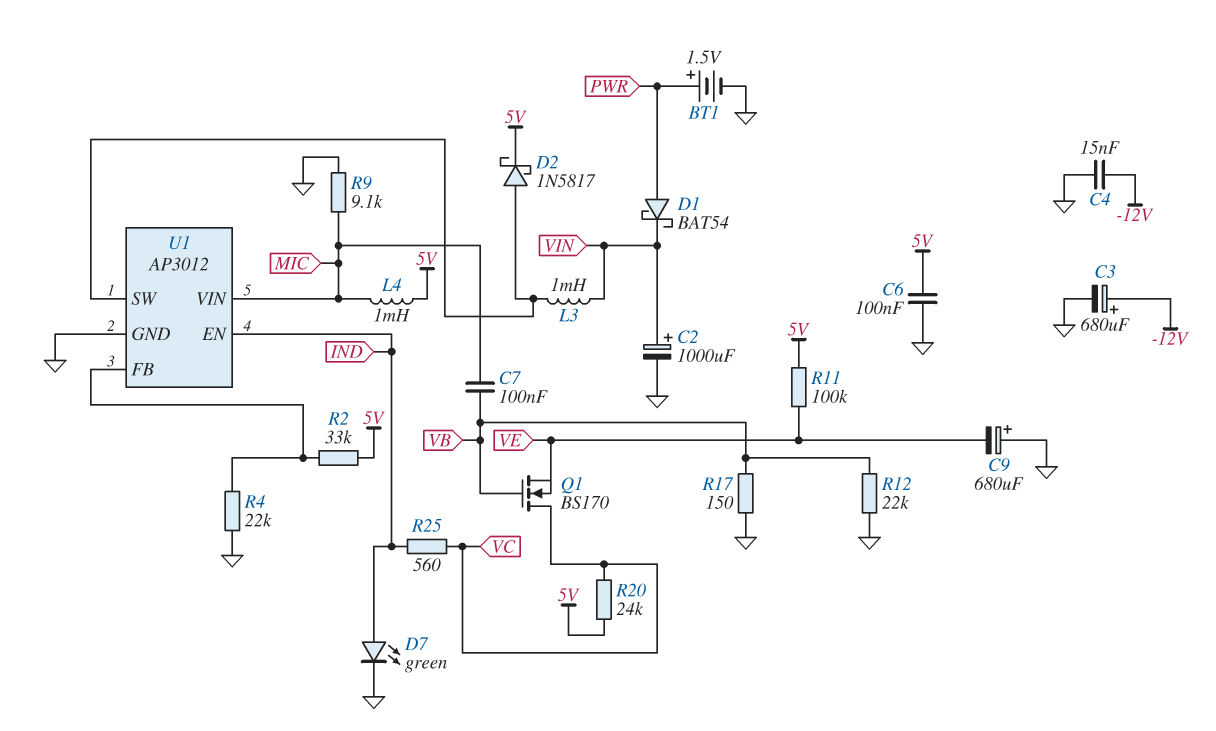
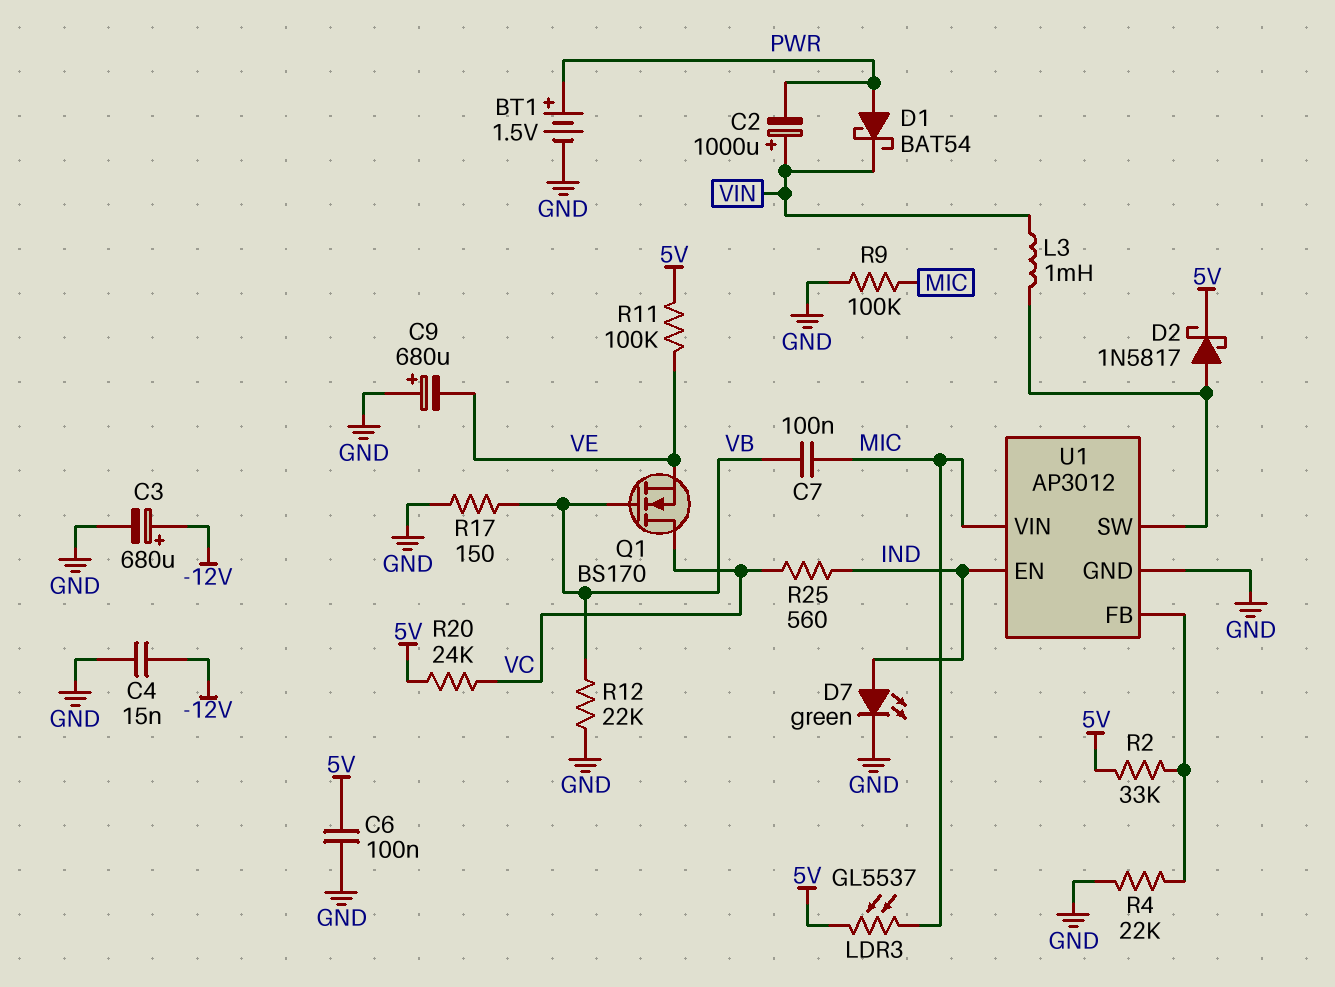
C2: 1000uF (plus VIN, minus GND) -> 1000uF (plus VIN, minus PWR)
L4: 1mH (5V, MIC) -> none
LDR3: none -> GL5537 (5V, MIC)
R9: 9.1k (GND, MIC) -> 100k (GND, MIC)

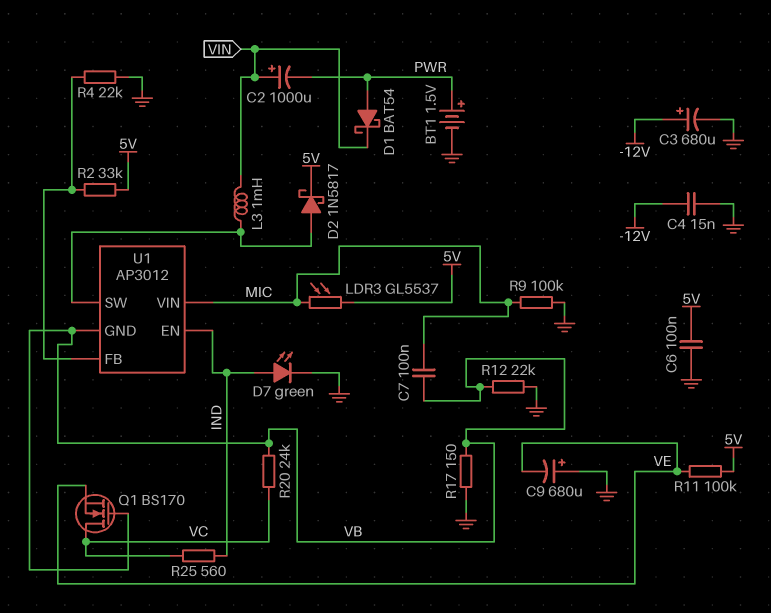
R20: 24k (5V, VC) -> 24k (VB, VC)
U1 pin GND: GND -> VB

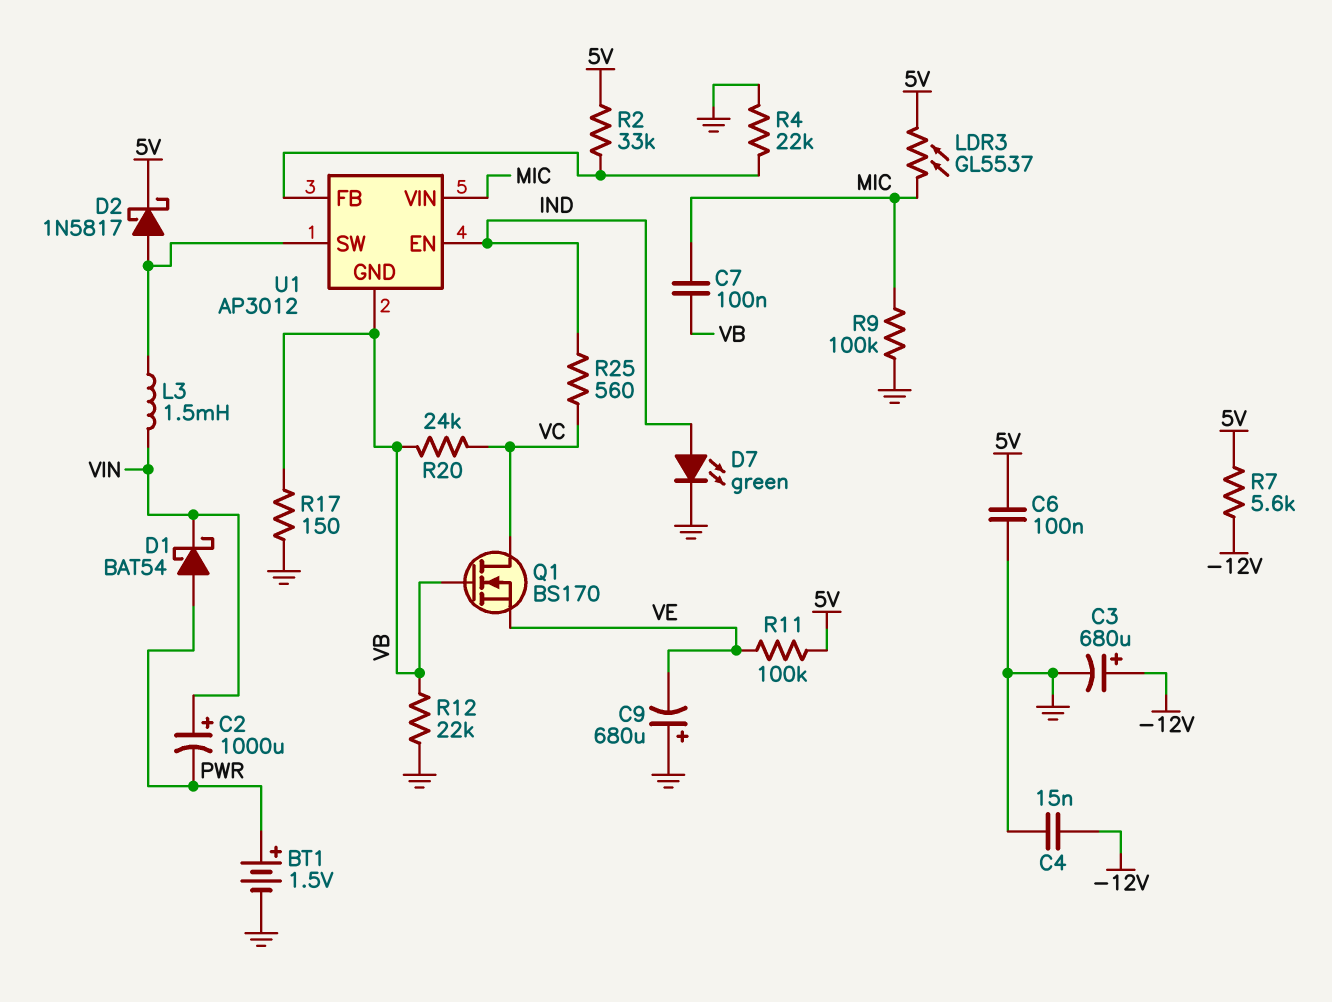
L3: 1mH (U1/SW, VIN) -> 1.5mH (U1/SW, VIN)
R7: none -> 5.6k (-12V, 5V)

